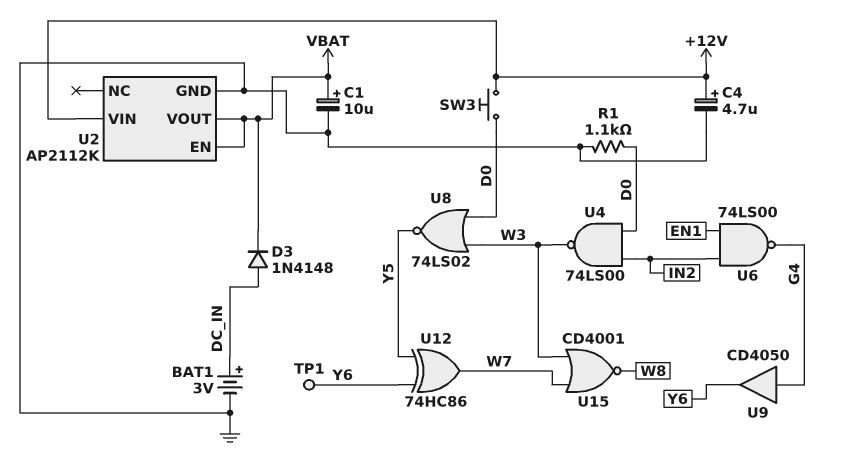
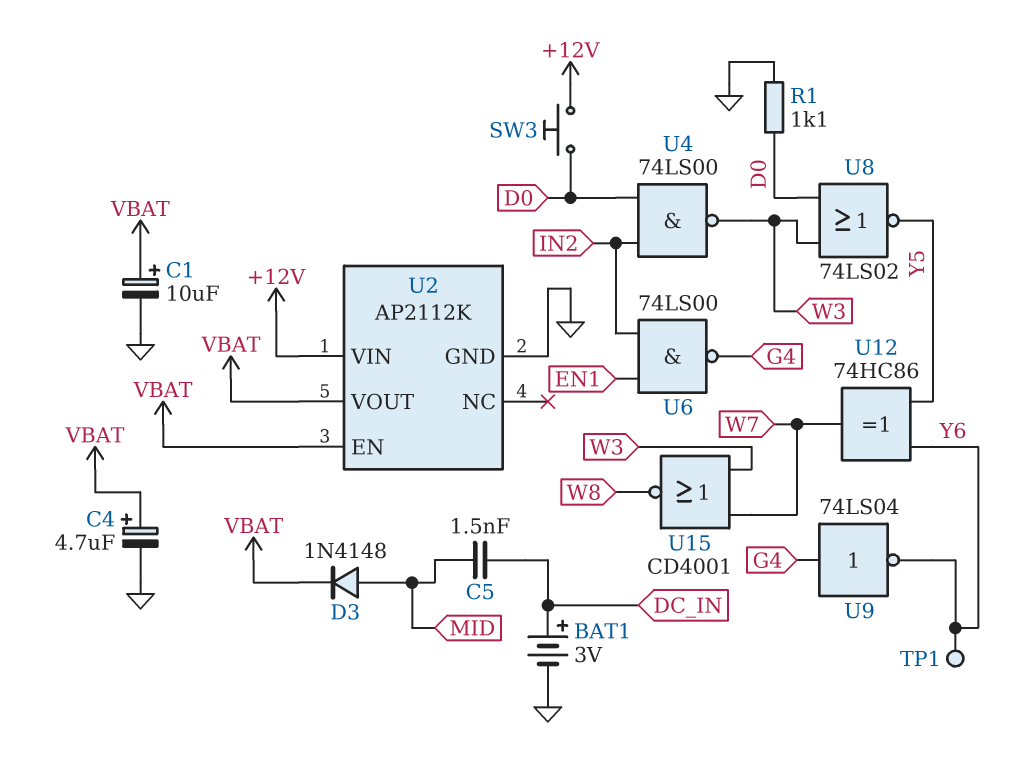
C4: 4.7uF (plus +12V, minus GND) -> 4.7uF (plus VBAT, minus GND)
C5: none -> 1.5nF (DC_IN, MID)
D3: diode 1N4148 (A DC_IN, K VBAT) -> diode 1N4148 (A MID, K VBAT)
U9: buffer CD4050 (in G4, out Y6) -> NOT 74LS04 (in G4, out Y6)

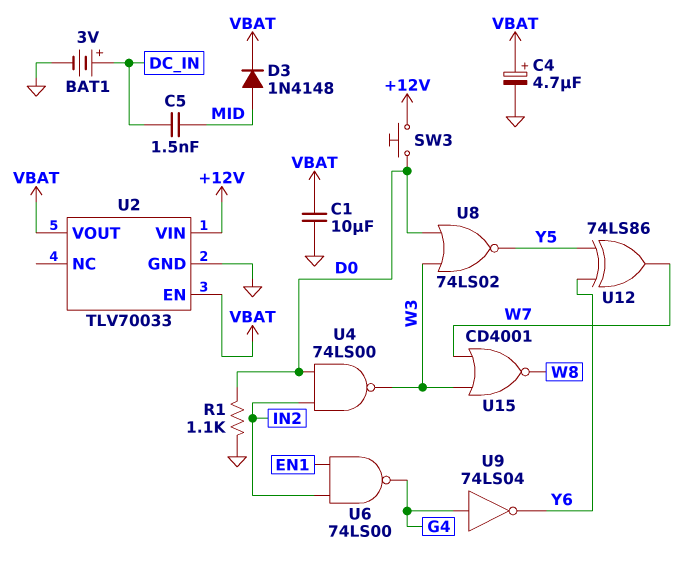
C1: 10uF (plus VBAT, minus GND) -> 10uF (GND, VBAT)
TP1: test point (Y6) -> none
U2: AP2112K -> TLV70033
U12: XOR 74HC86 (in Y5, in Y6, out W7) -> XOR 74LS86 (in Y5, in Y6, out W7)

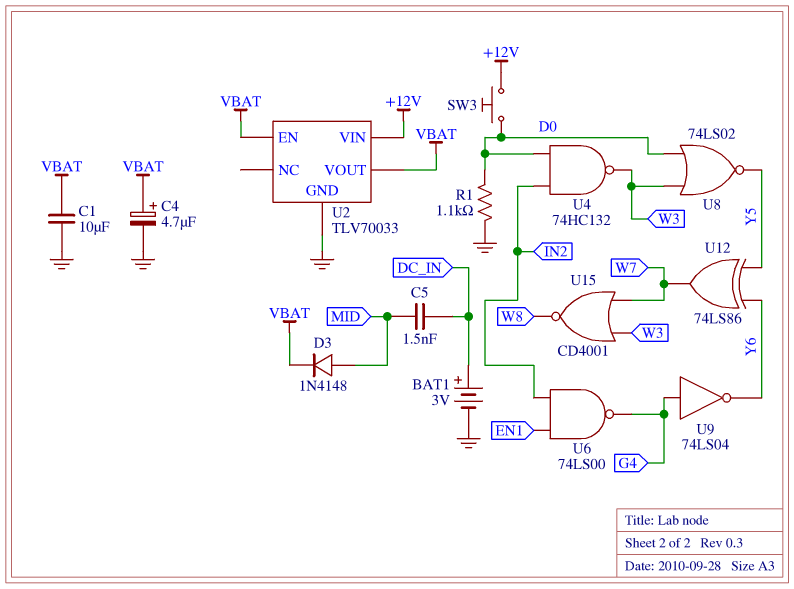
U4: NAND 74LS00 (in D0, in IN2, out W3) -> NAND 74HC132 (in D0, in IN2, out W3)

